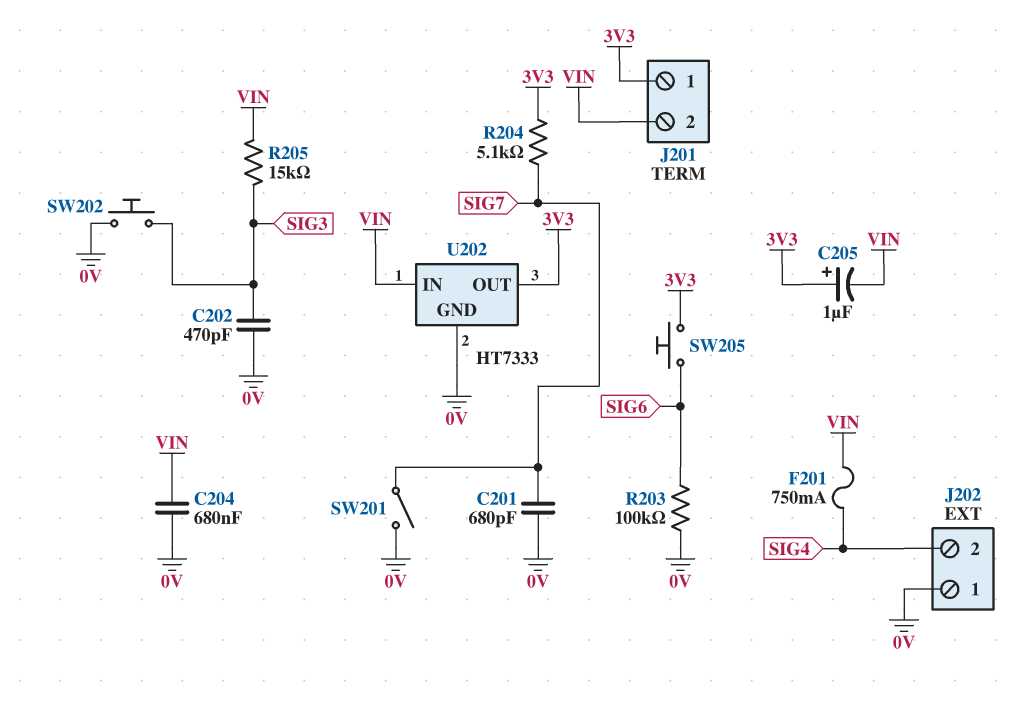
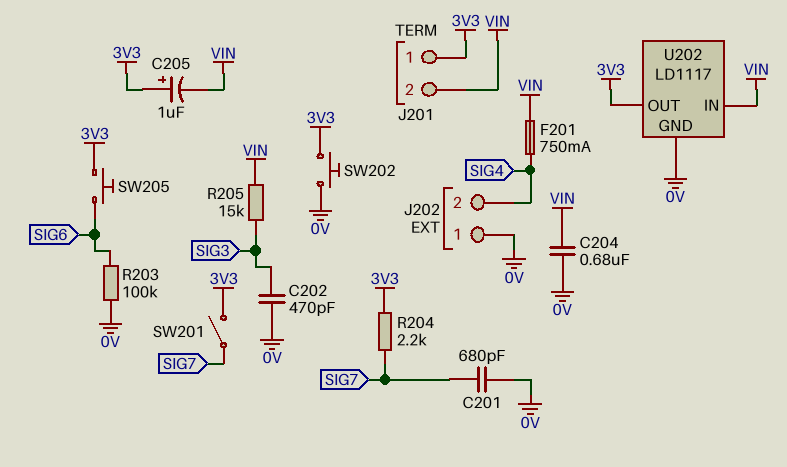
R204: 5.1k (3V3, SIG7) -> 2.2k (3V3, SIG7)
SW201: switch (0V, SIG7) -> switch (3V3, SIG7)
SW202: button (0V, SIG3) -> button (0V, 3V3)
U202: HT7333 -> LD1117

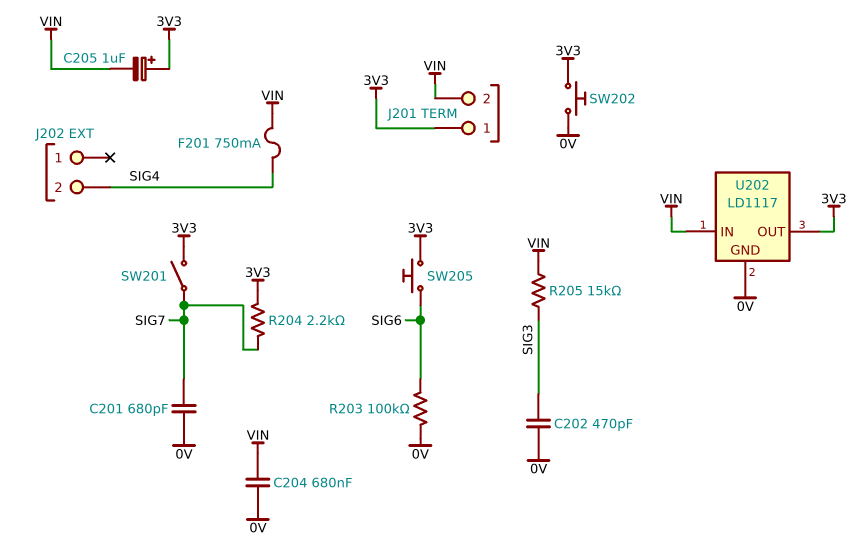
J202 pin 1: 0V -> none

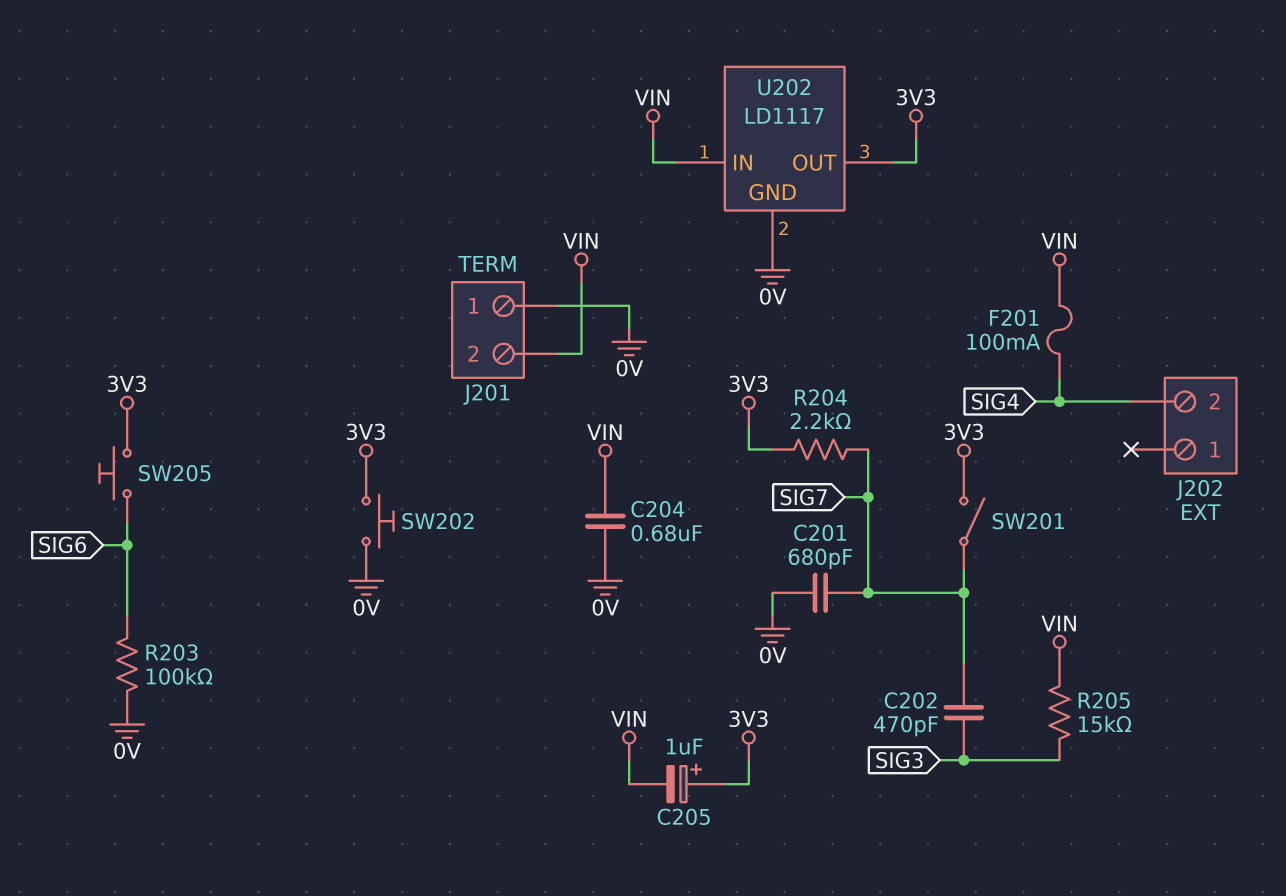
C202: 470pF (0V, SIG3) -> 470pF (SIG3, SIG7)
F201: 750mA (SIG4, VIN) -> 100mA (SIG4, VIN)
J201 pin 1: 3V3 -> 0V

